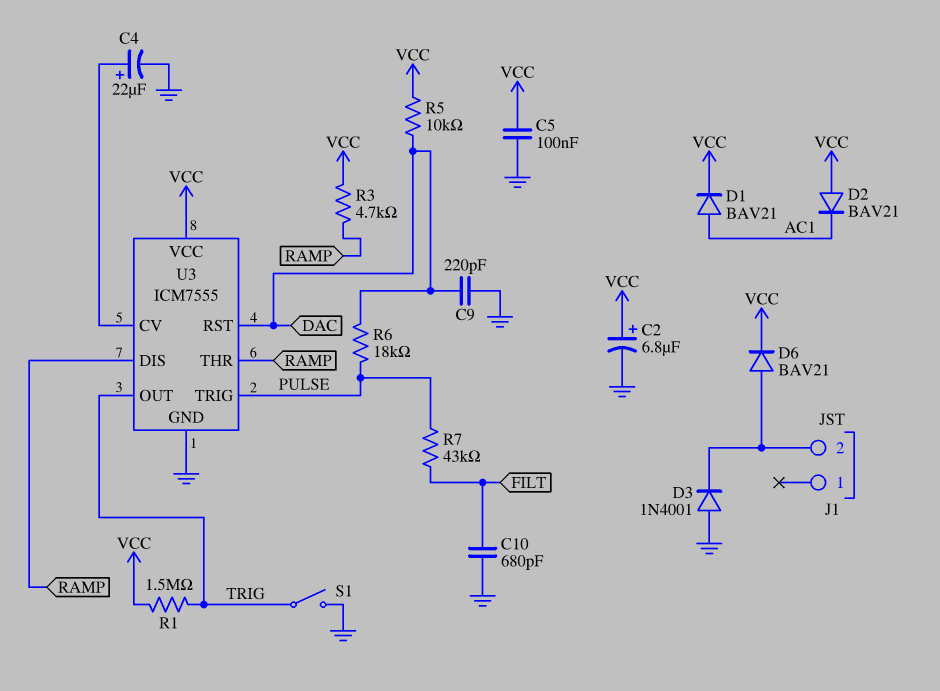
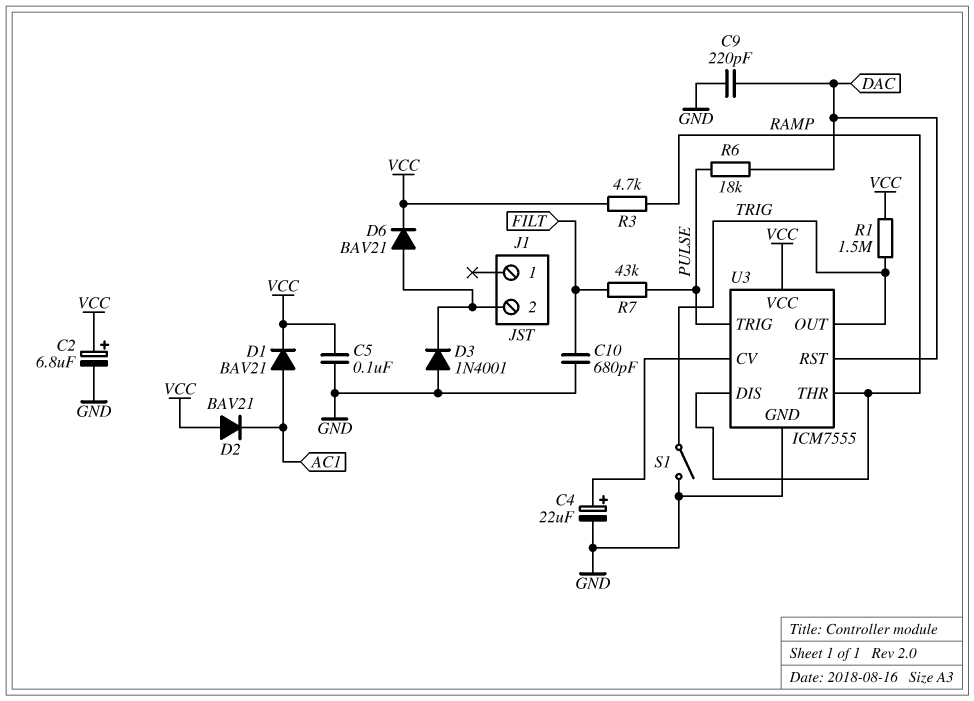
R5: 10k (DAC, VCC) -> none

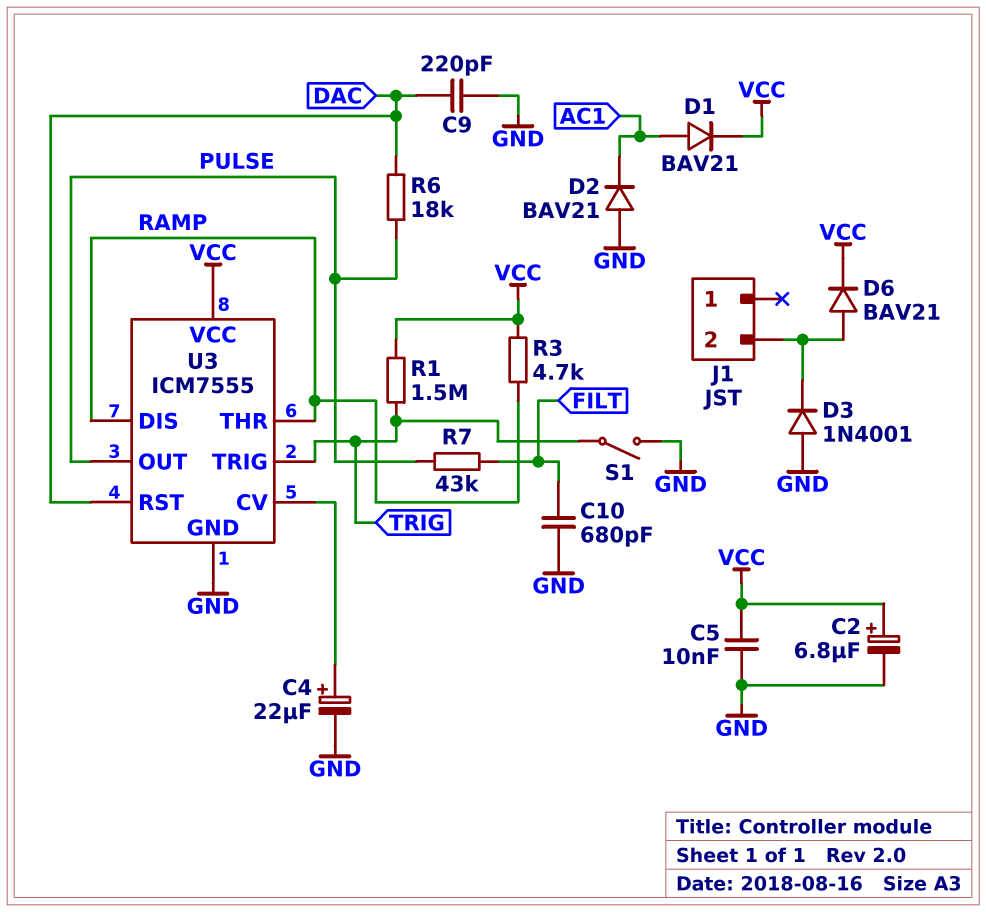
C5: 100nF (GND, VCC) -> 10nF (GND, VCC)
D2: diode BAV21 (A VCC, K AC1) -> diode BAV21 (A GND, K AC1)
U3 pin OUT: TRIG -> PULSE
U3 pin TRIG: PULSE -> TRIG

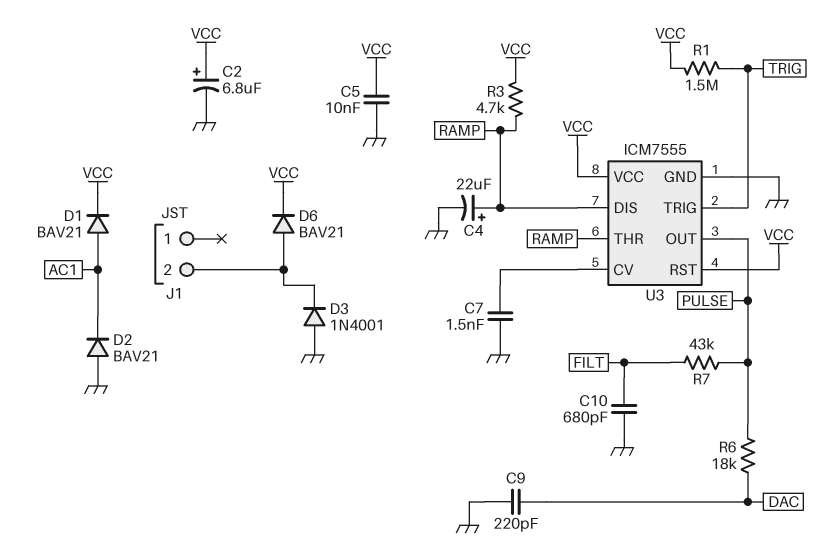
C4: 22uF (plus U3/CV, minus GND) -> 22uF (plus RAMP, minus GND)
C7: none -> 1.5nF (GND, U3/CV)
S1: switch (GND, TRIG) -> none
U3 pin RST: DAC -> VCC

